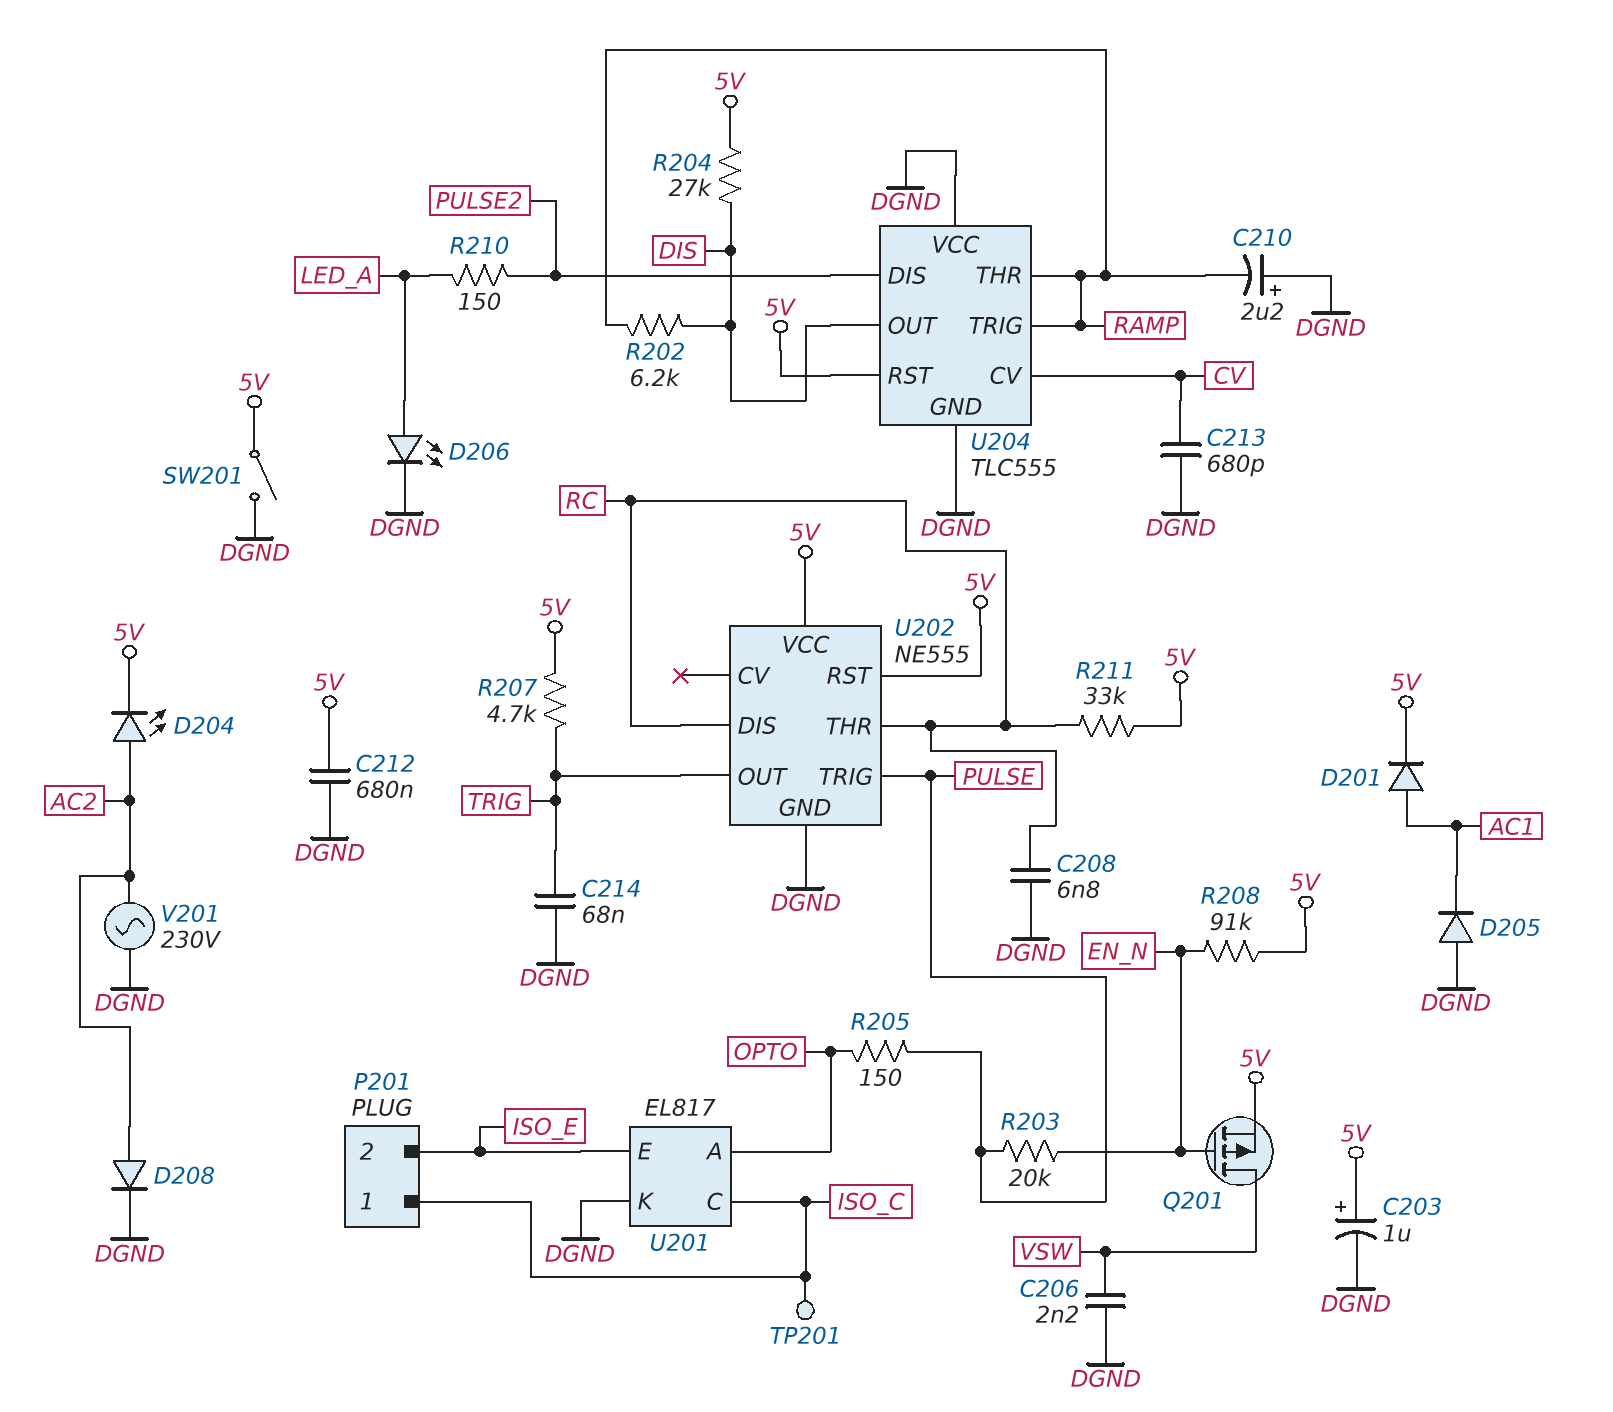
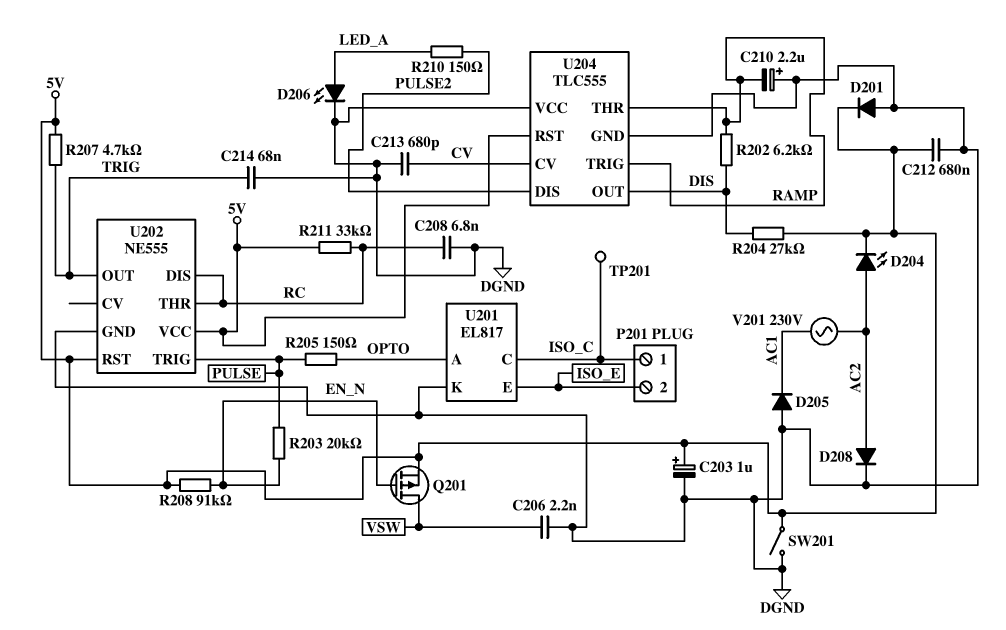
D201: diode (A AC1, K 5V) -> diode (A DGND, K 5V)
V201: AC 230V (AC2, DGND) -> AC 230V (AC1, AC2)

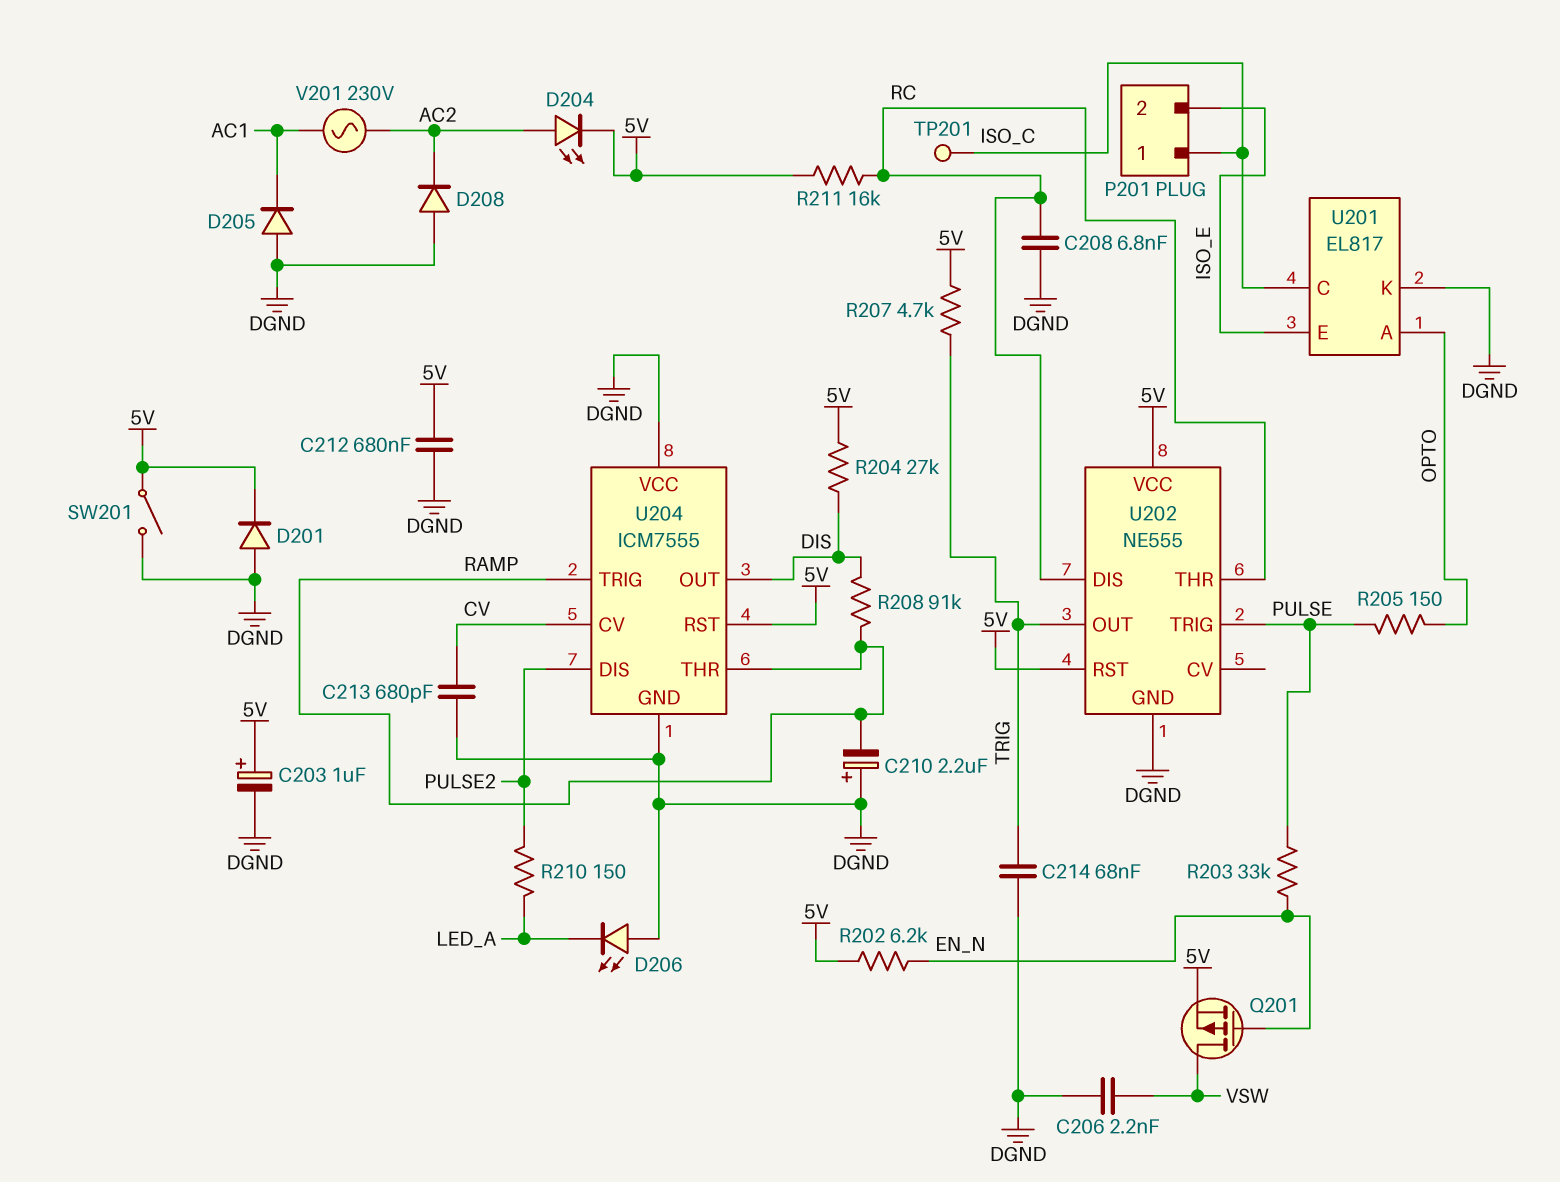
D206: LED (A LED_A, K DGND) -> LED (A DGND, K LED_A)
D208: diode (A AC2, K DGND) -> diode (A DGND, K AC2)
R202: 6.2k (DIS, RAMP) -> 6.2k (5V, EN_N)
R203: 20k (EN_N, PULSE) -> 33k (EN_N, PULSE)
R208: 91k (5V, EN_N) -> 91k (DIS, RAMP)
R211: 33k (5V, RC) -> 16k (5V, RC)
U204: TLC555 -> ICM7555

